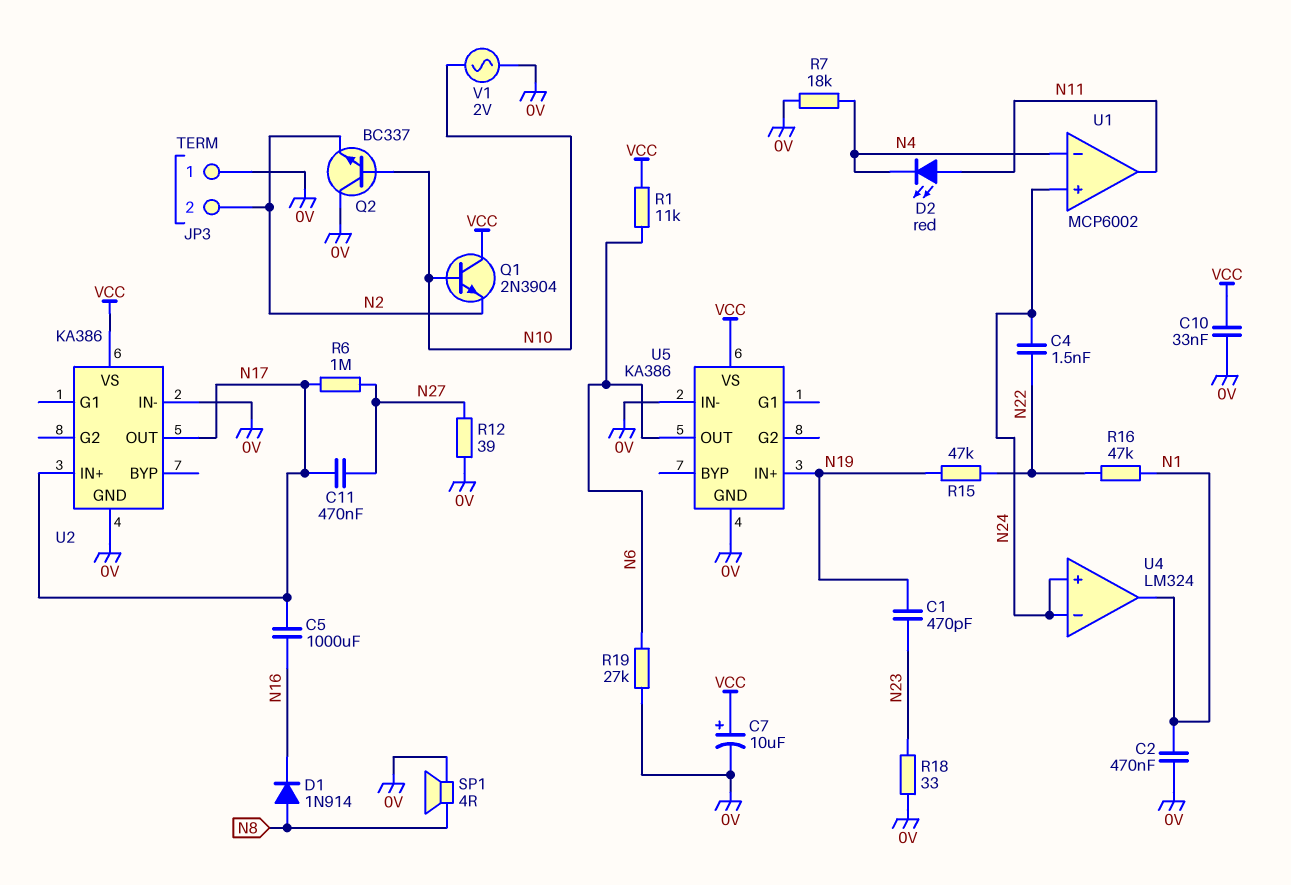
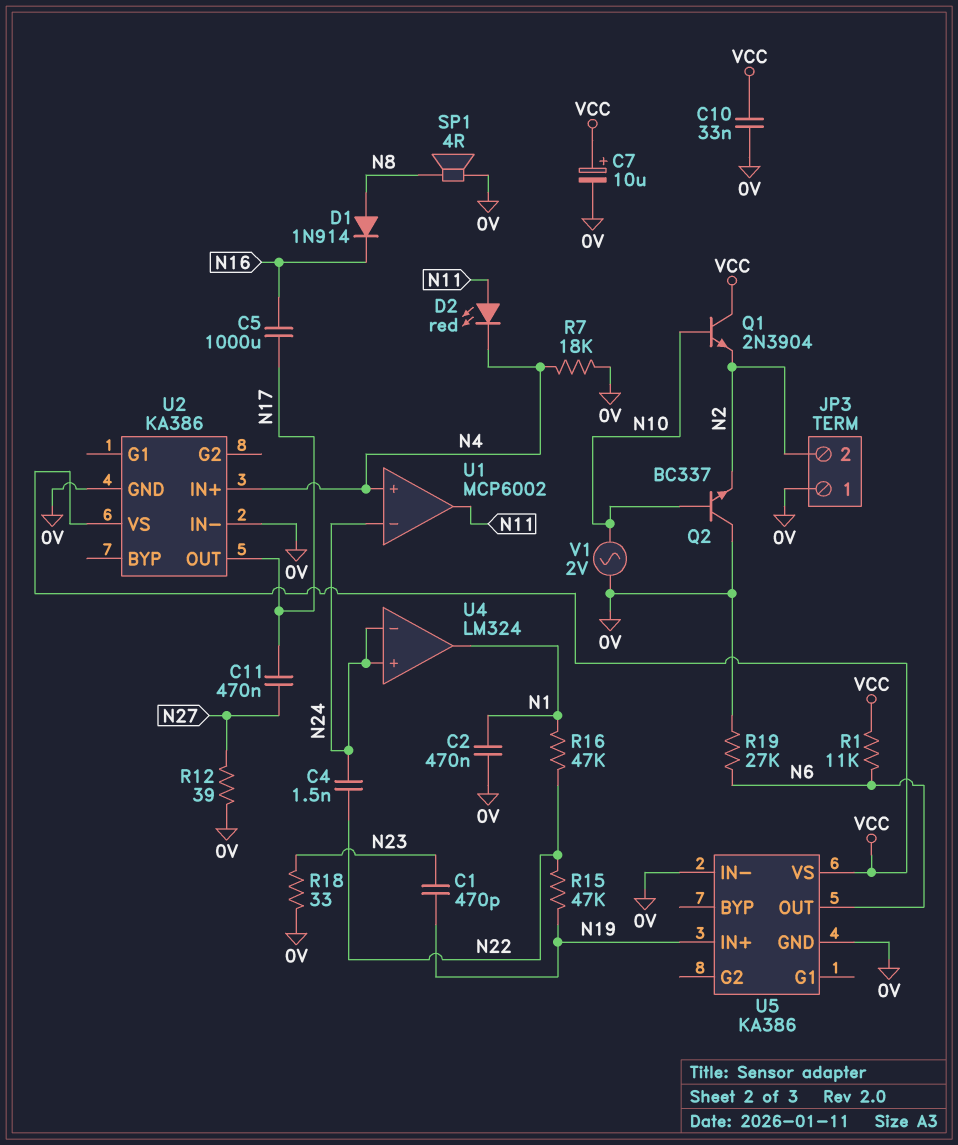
R6: 1M (N17, N27) -> none
U1 pin in+: N24 -> N4
U1 pin in-: N4 -> N24
U2 pin IN+: N17 -> N4

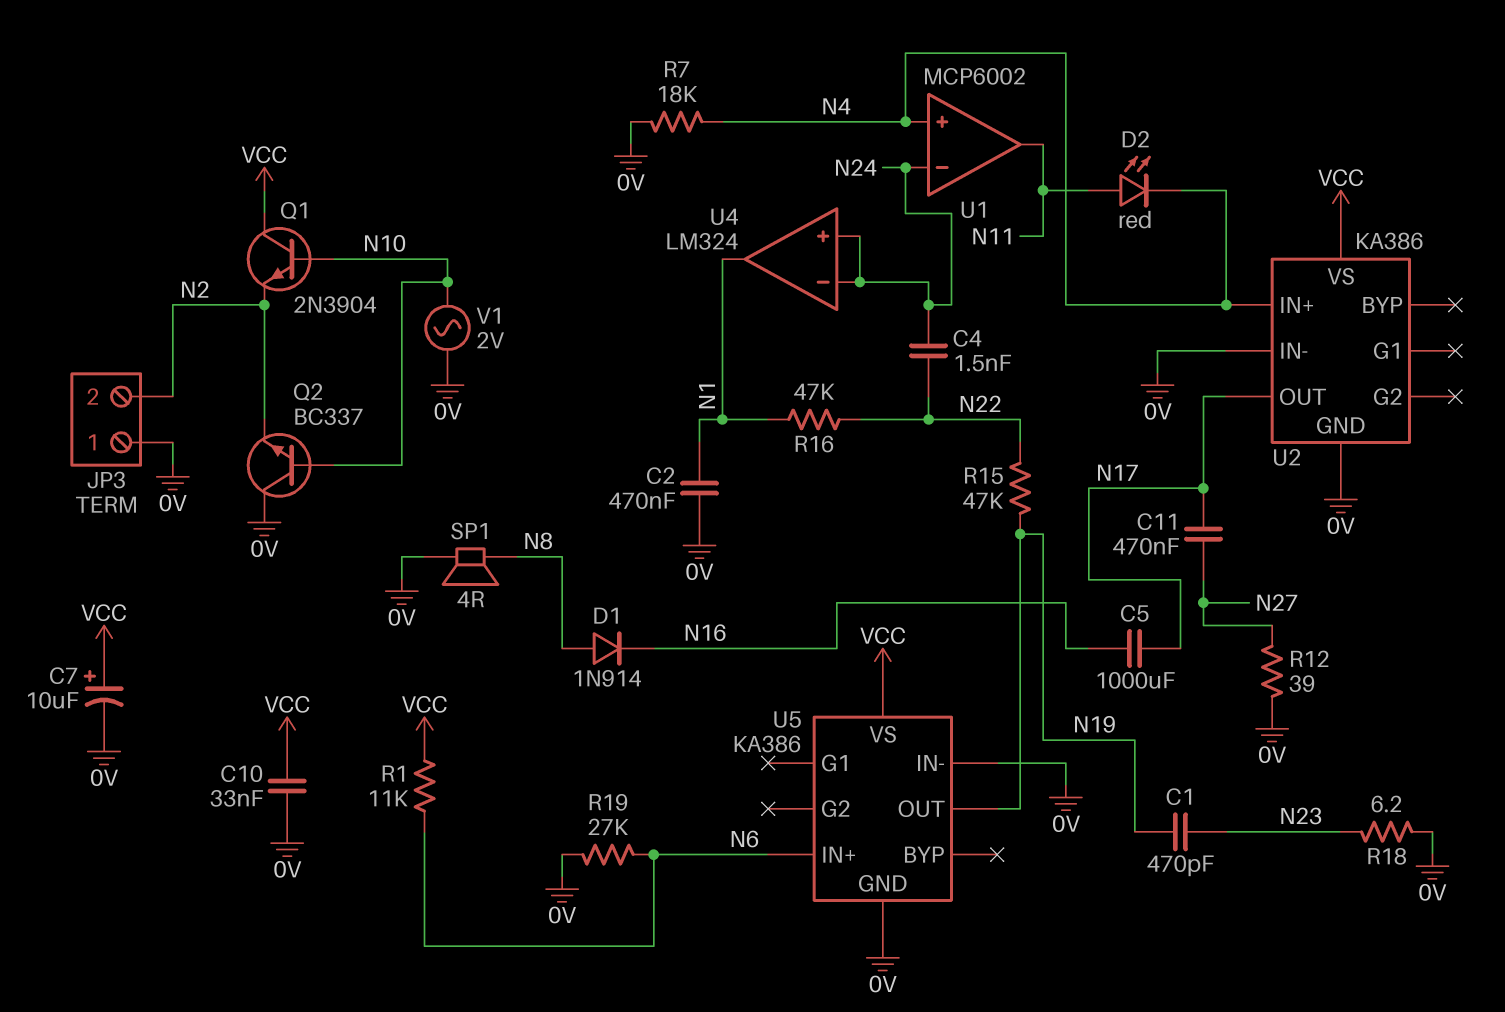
R18: 33 (0V, N23) -> 6.2 (0V, N23)
U5 pin IN+: N19 -> N6
U5 pin OUT: N6 -> N19

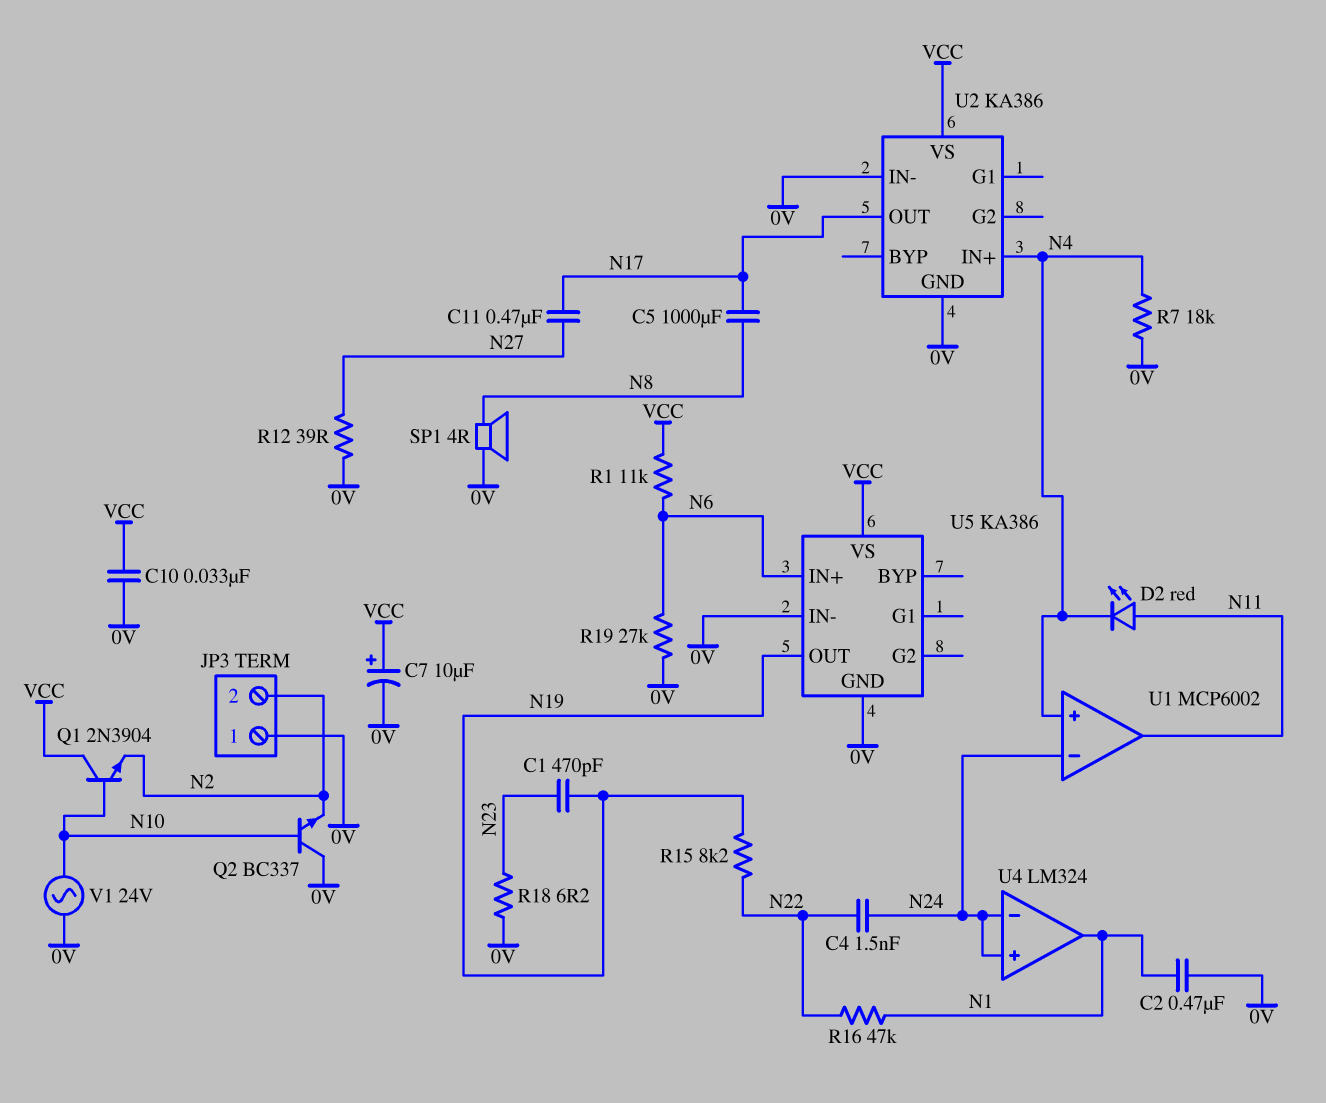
C5: 1000uF (N16, N17) -> 1000uF (N8, N17)
D1: diode 1N914 (A N8, K N16) -> none
R15: 47k (N19, N22) -> 8.2k (N19, N22)
V1: AC 2V (0V, N10) -> AC 24V (0V, N10)

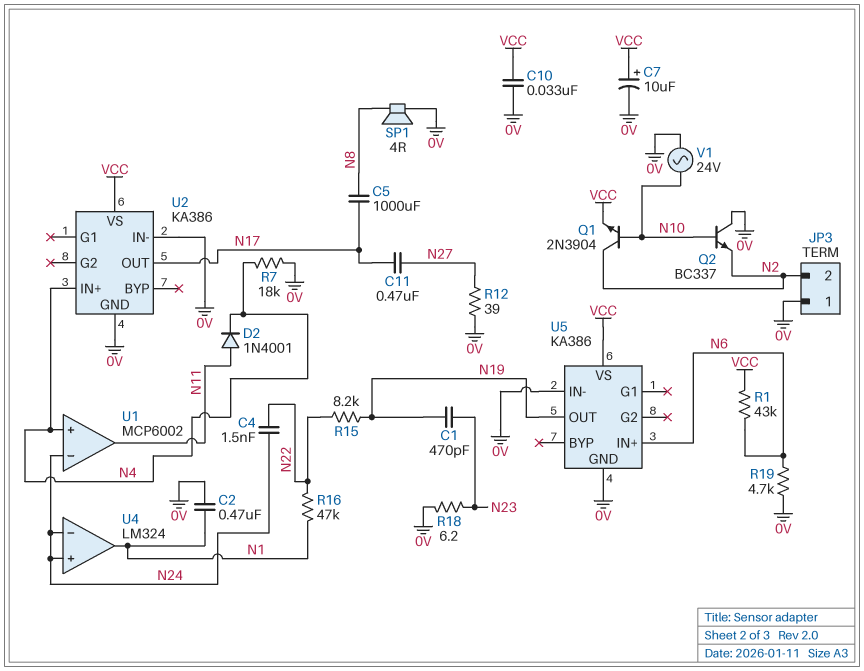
D2: LED red (A N11, K N4) -> diode 1N4001 (A N11, K N4)
Q1: NPN 2N3904 (B N10, C VCC, E N2) -> NPN 2N3904 (B N10, C N2, E VCC)
R1: 11k (N6, VCC) -> 43k (N6, VCC)
R19: 27k (0V, N6) -> 4.7k (0V, N6)

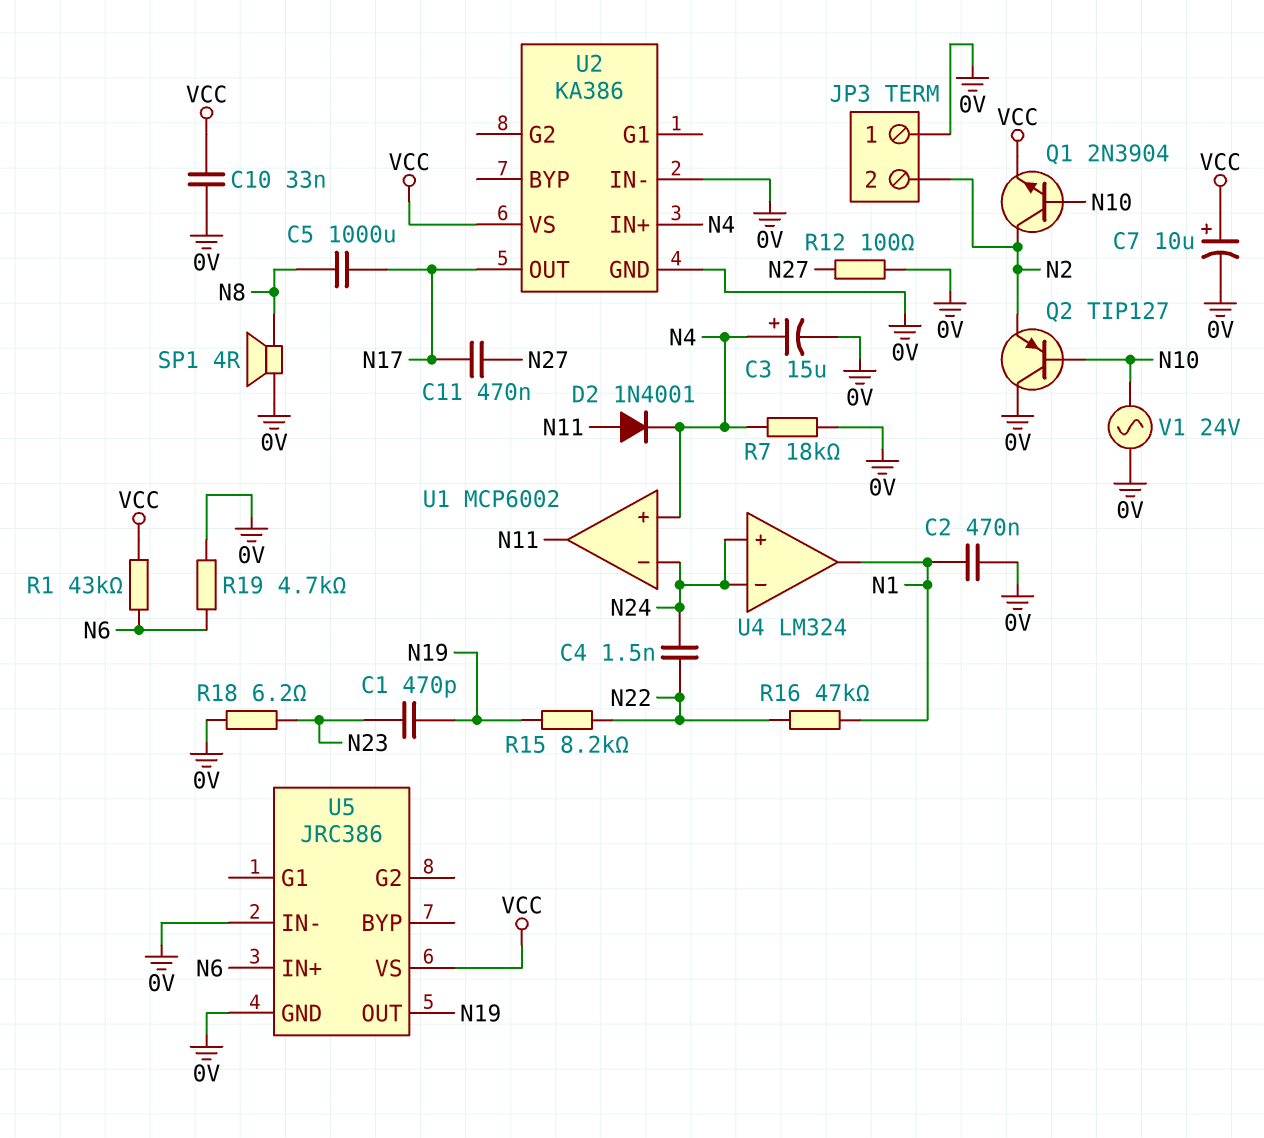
C3: none -> 15uF (plus N4, minus 0V)
Q2: NPN BC337 (B N10, C 0V, E N2) -> PNP TIP127 (B N10, C 0V, E N2)
R12: 39 (0V, N27) -> 100 (0V, N27)
U5: KA386 -> JRC386

